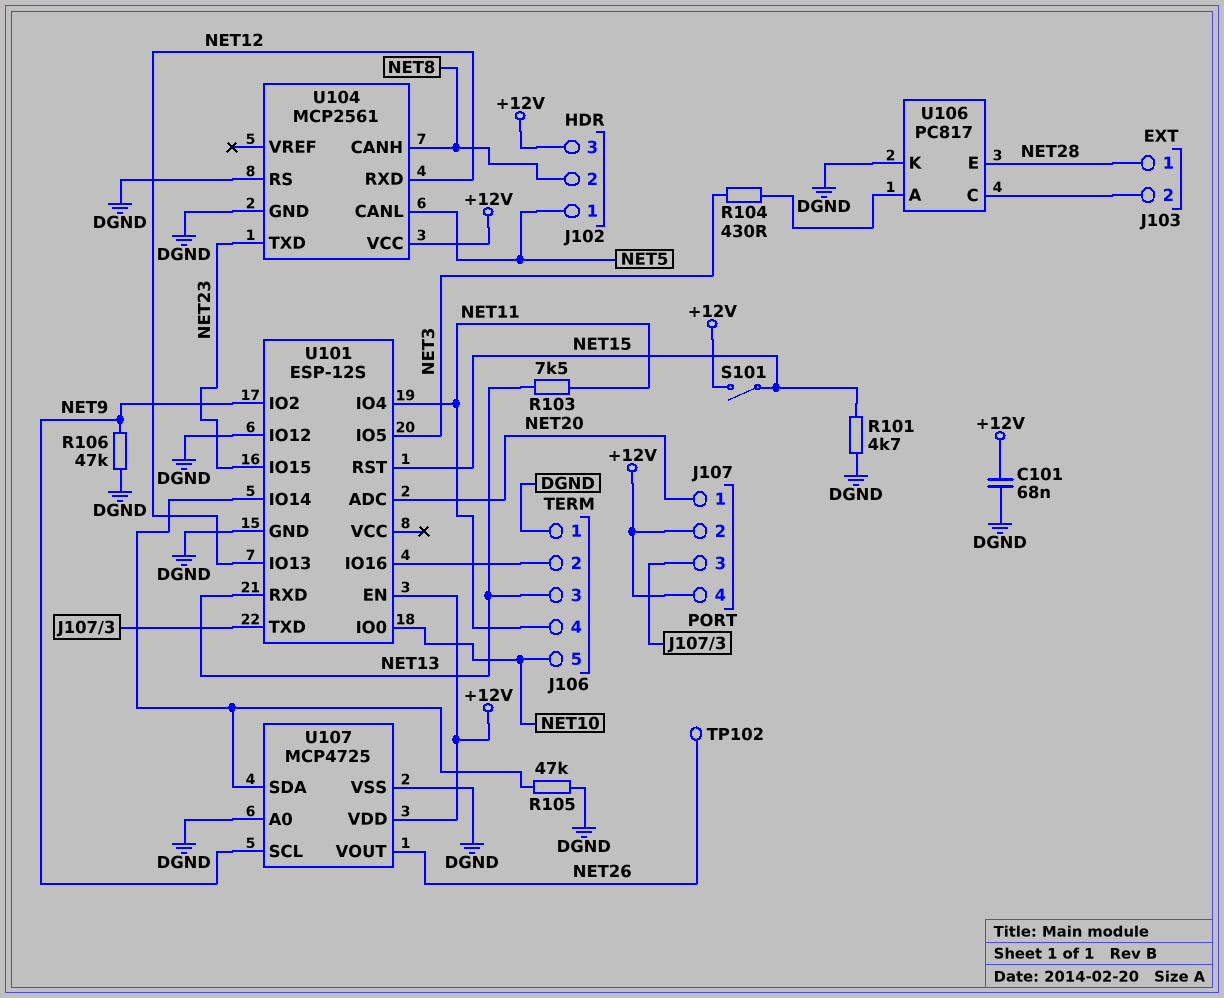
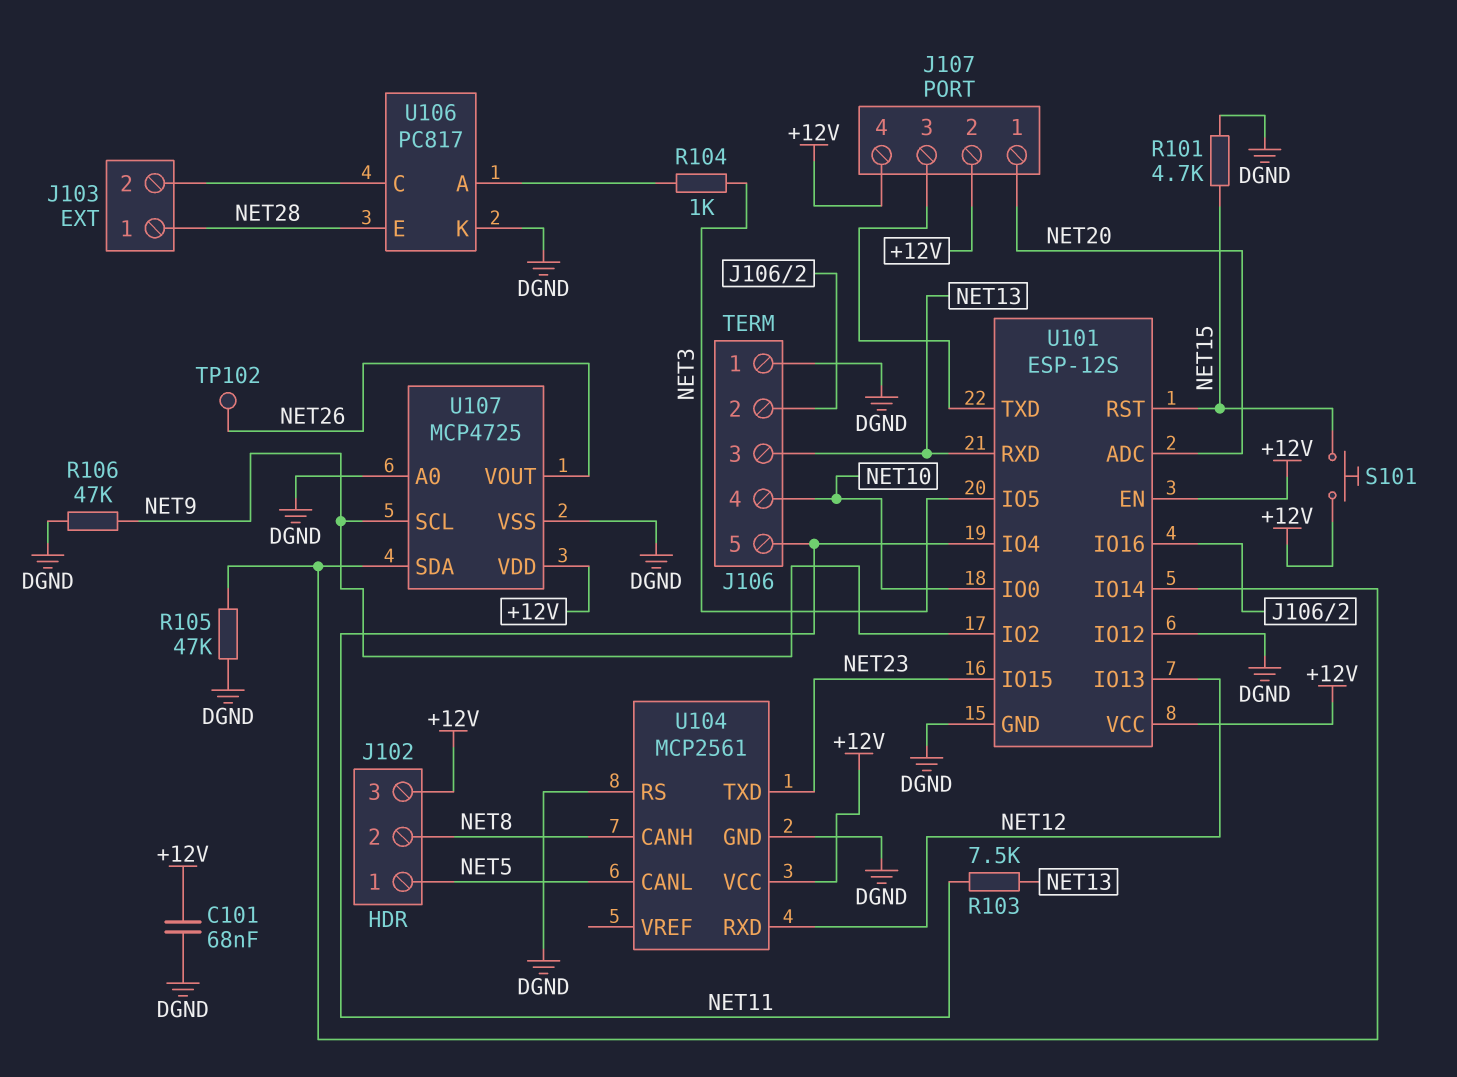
J106 pin 4: NET11 -> NET10
J106 pin 5: NET10 -> NET11
R104: 430 (NET3, U106/A) -> 1k (NET3, U106/A)
S101: switch (+12V, NET15) -> button (+12V, NET15)
U101 pin VCC: none -> +12V

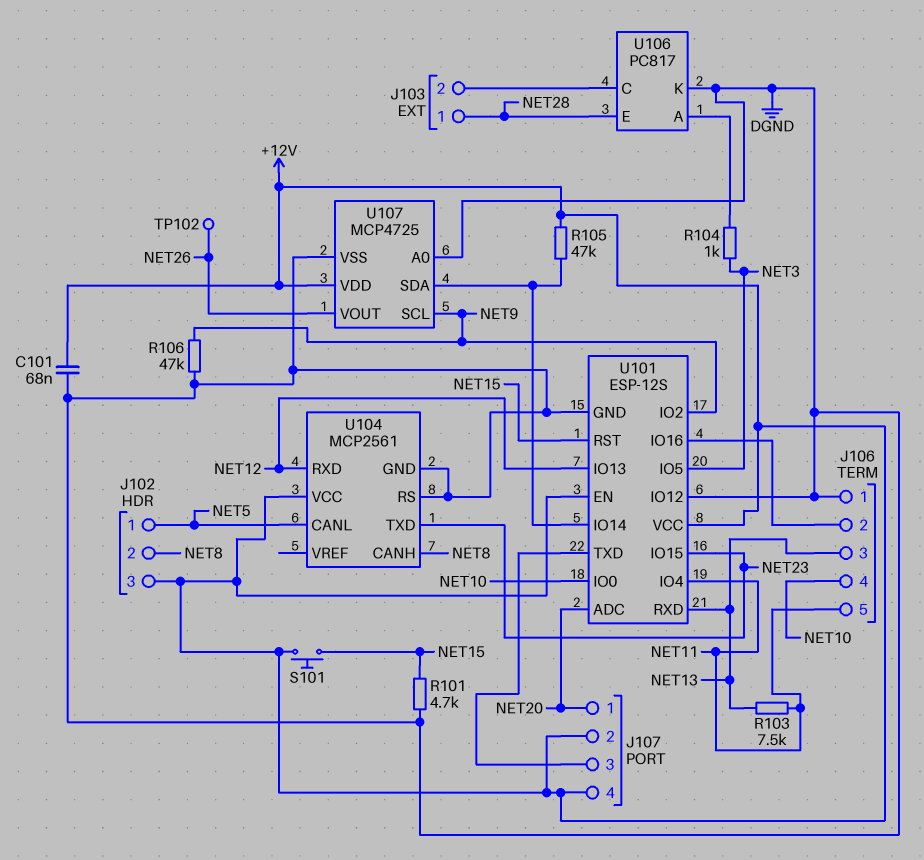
R105: 47k (DGND, U101/IO14) -> 47k (+12V, U101/IO14)

